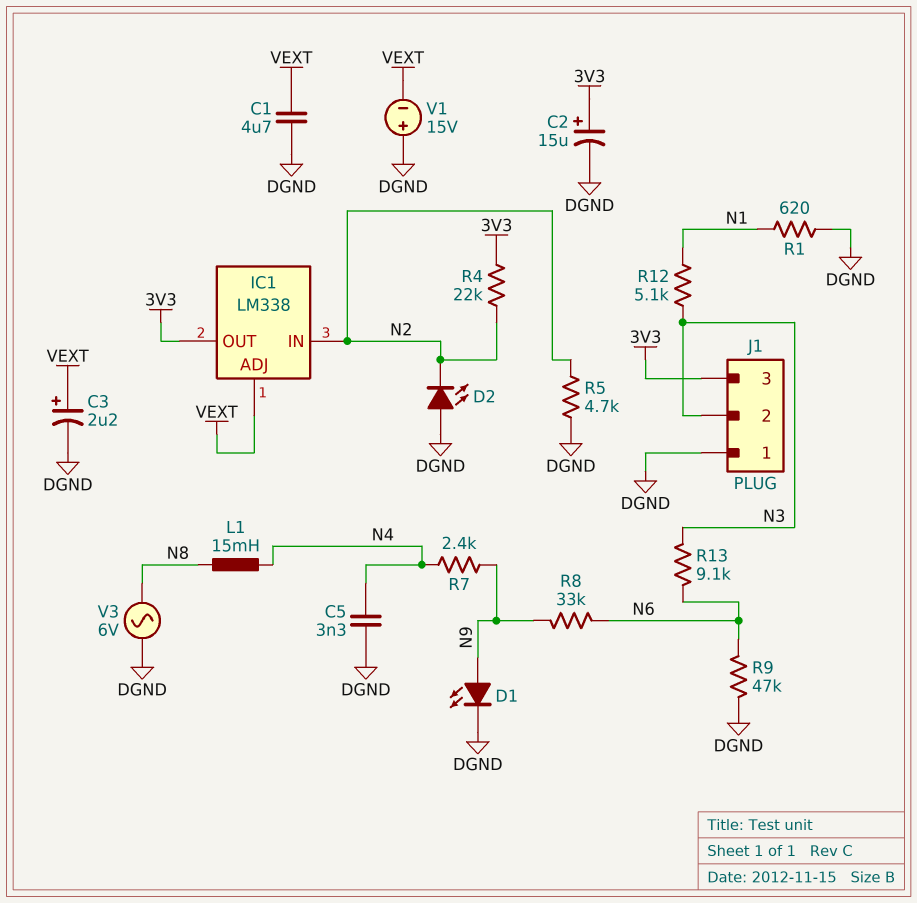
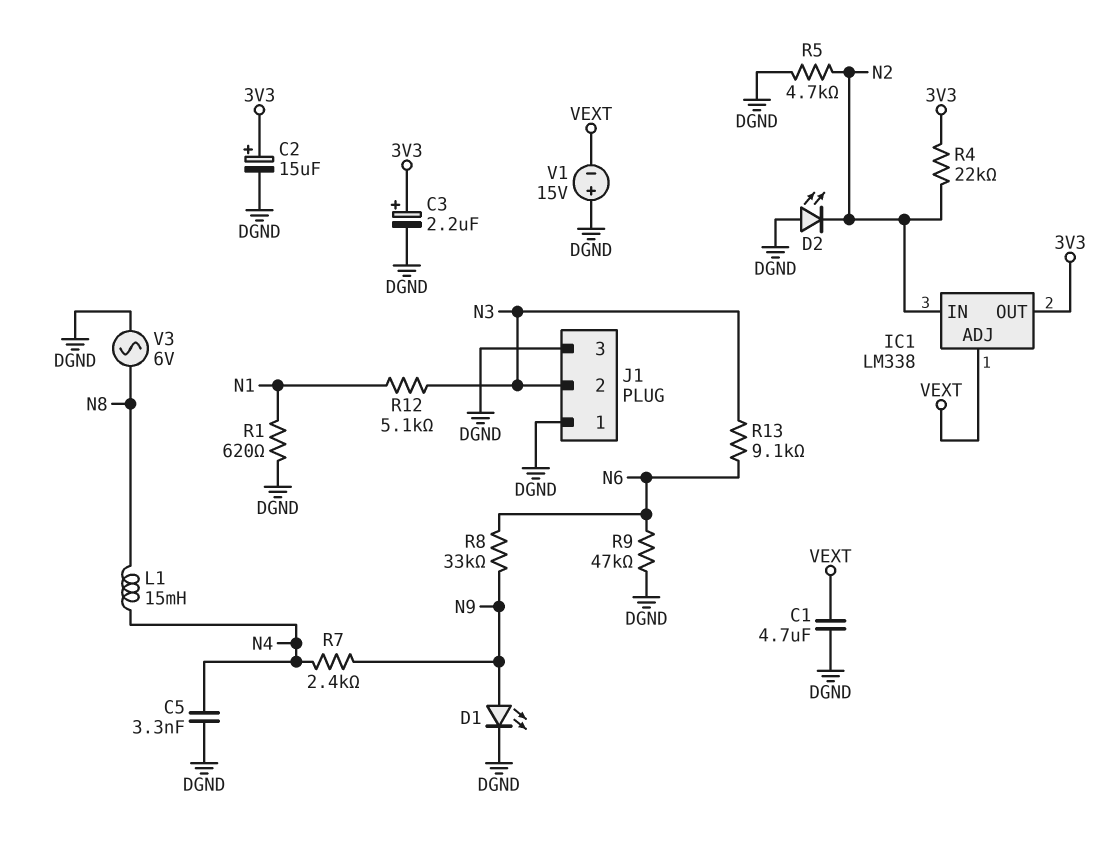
C3: 2.2uF (plus VEXT, minus DGND) -> 2.2uF (plus 3V3, minus DGND)
J1 pin 3: 3V3 -> DGND

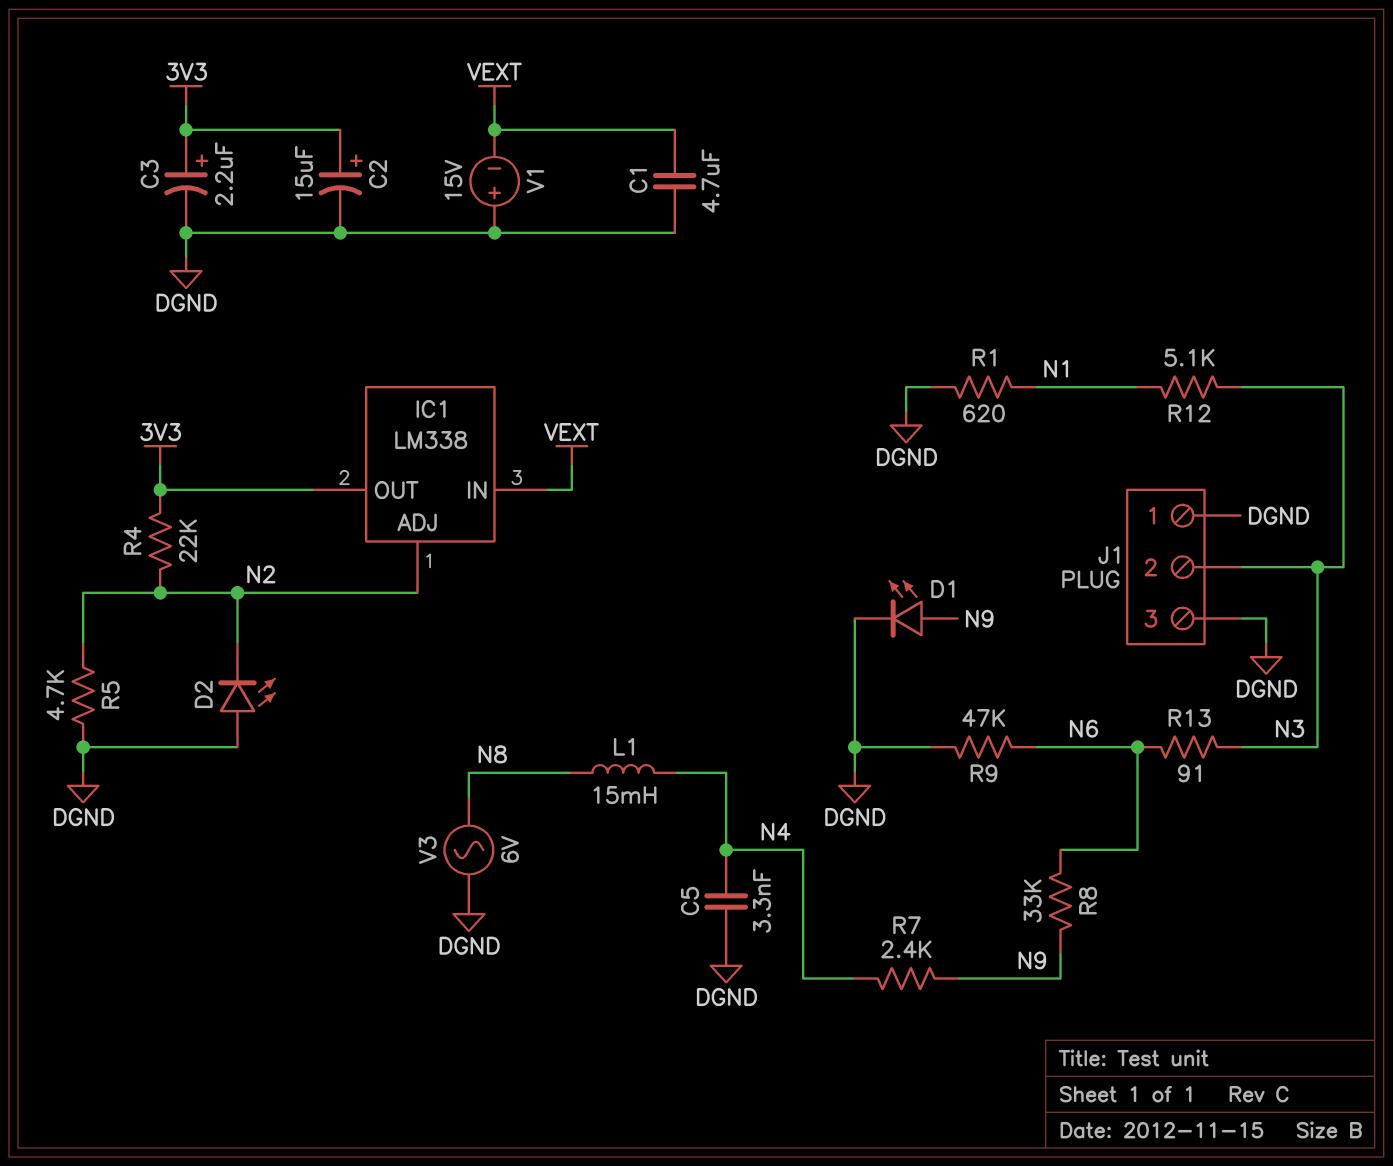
IC1 pin ADJ: VEXT -> N2
IC1 pin IN: N2 -> VEXT
R13: 9.1k (N3, N6) -> 91 (N3, N6)

